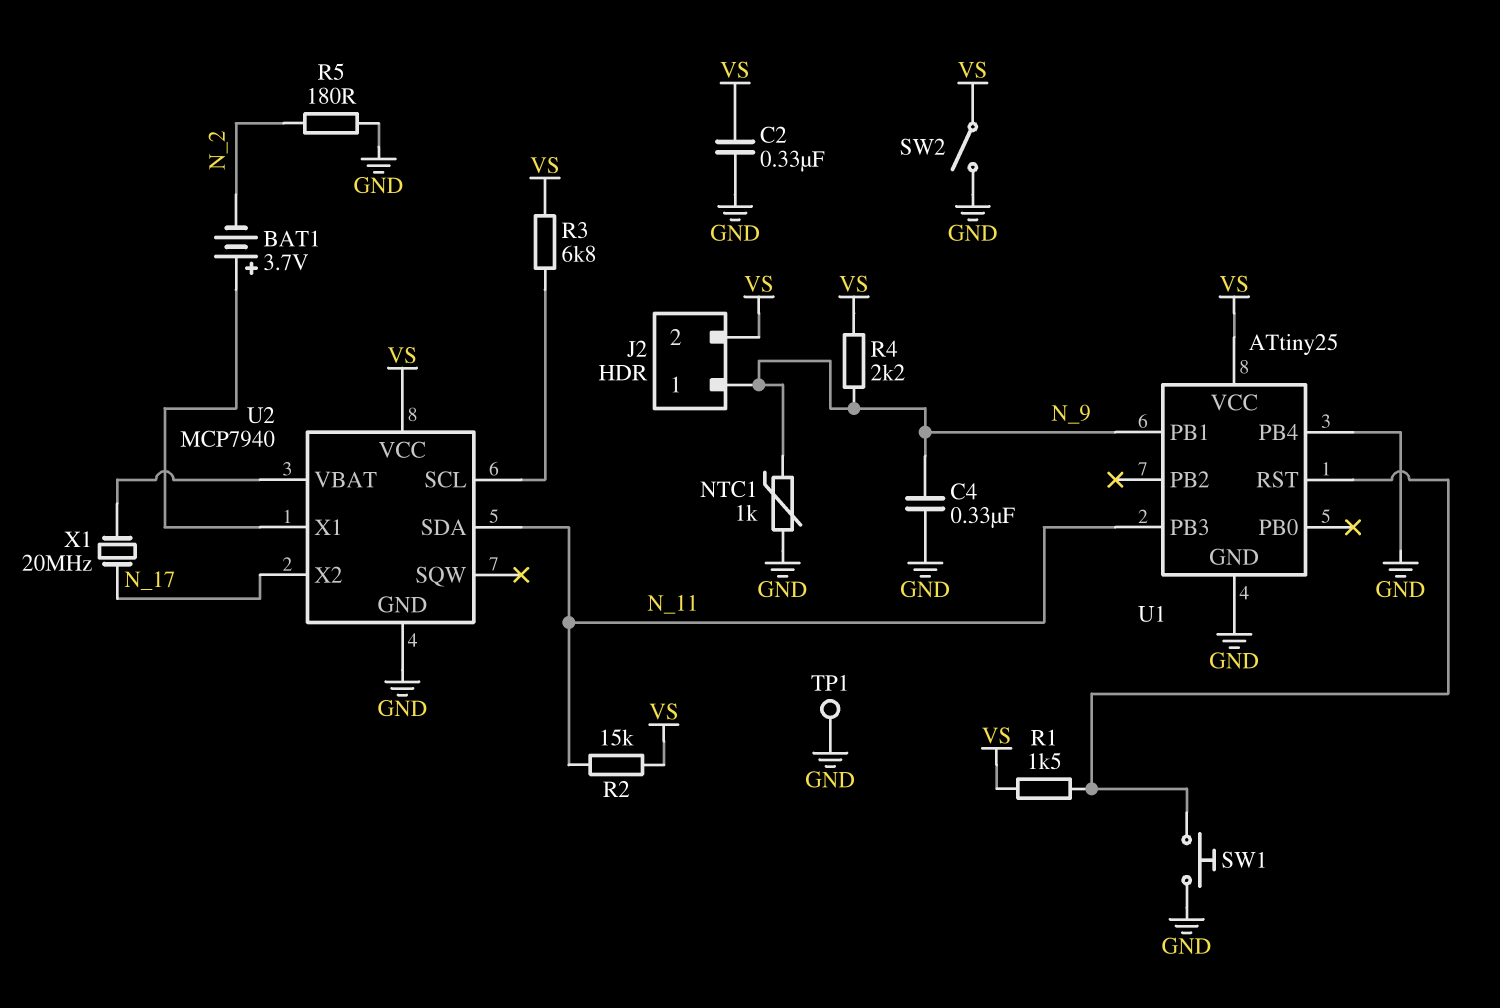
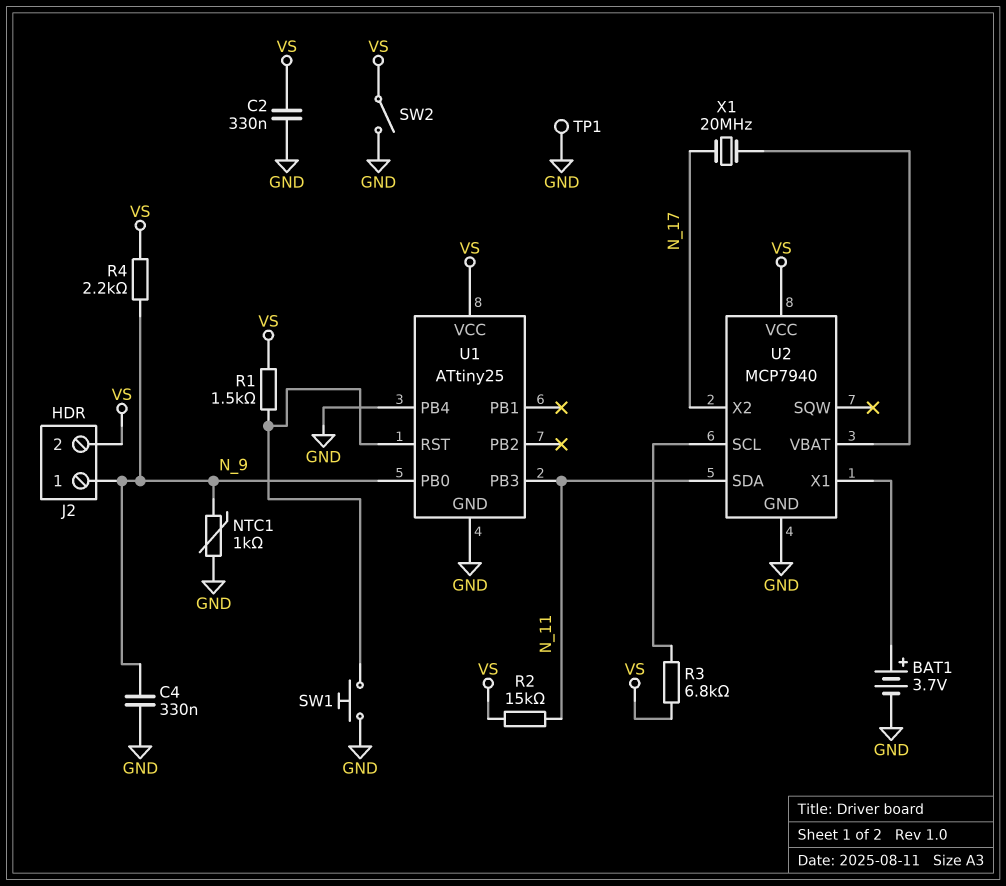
BAT1: 3.7V (plus U2/X1, minus N_2) -> 3.7V (plus U2/X1, minus GND)
R5: 180 (GND, N_2) -> none
U1 pin PB0: none -> N_9
U1 pin PB1: N_9 -> none

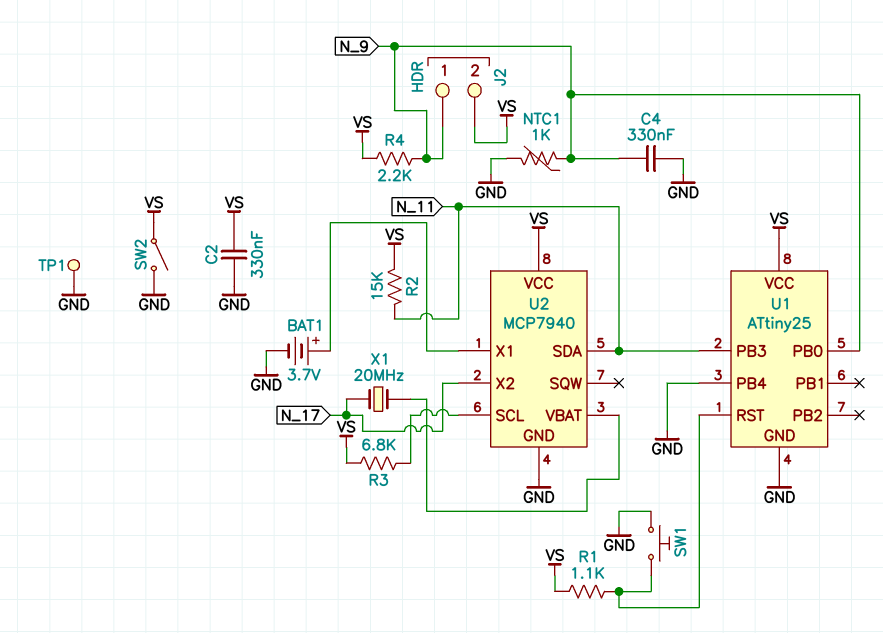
R1: 1.5k (U1/RST, VS) -> 1.1k (U1/RST, VS)

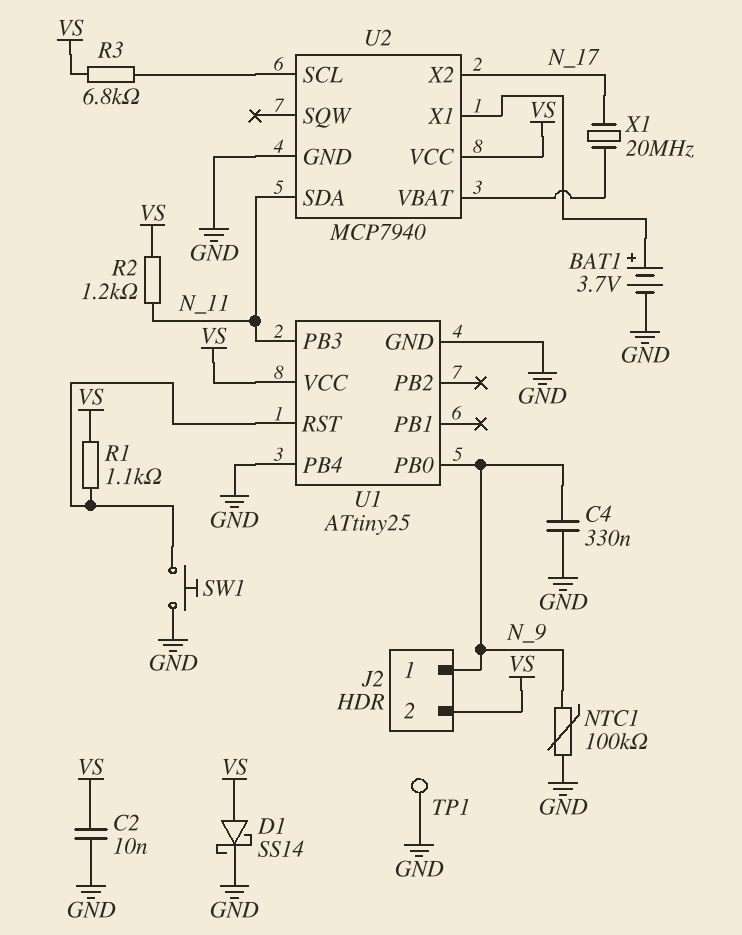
C2: 330nF (GND, VS) -> 10nF (GND, VS)
D1: none -> schottky SS14 (A VS, K GND)
NTC1: 1k (GND, N_9) -> 100k (GND, N_9)
R2: 15k (N_11, VS) -> 1.2k (N_11, VS)
R4: 2.2k (N_9, VS) -> none
SW2: switch (GND, VS) -> none

